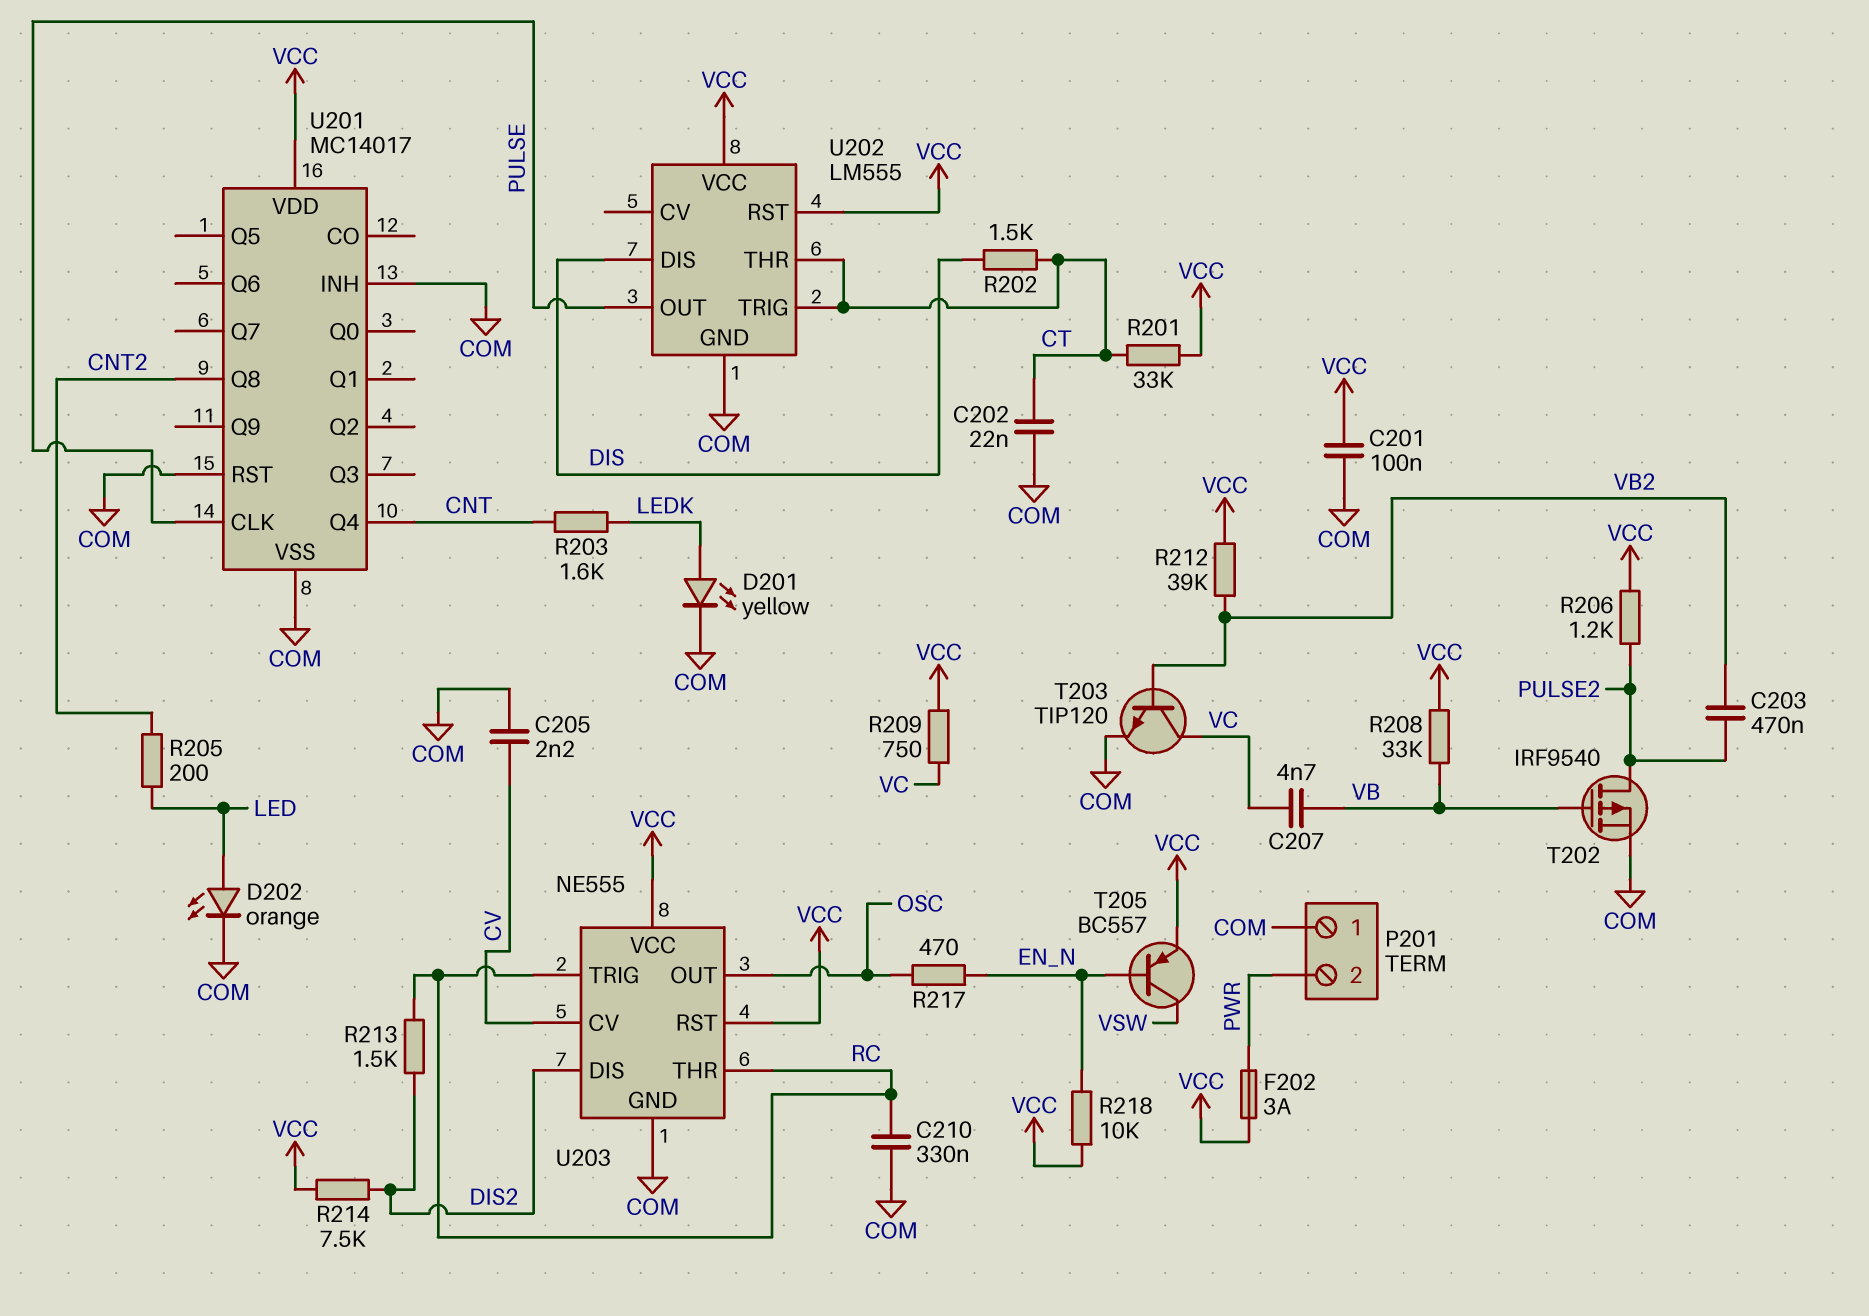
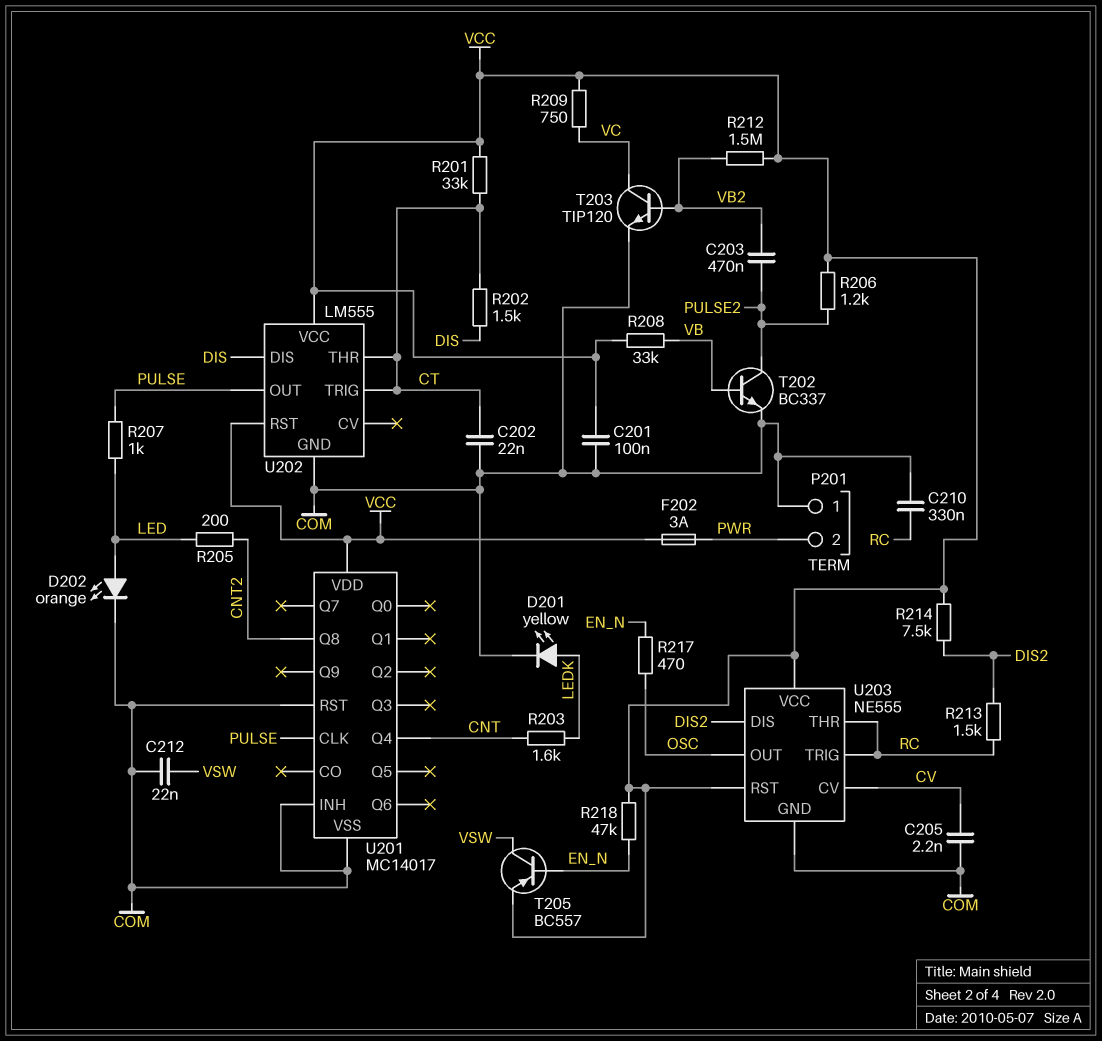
C207: 4.7nF (VB, VC) -> none
C212: none -> 22nF (COM, VSW)
R207: none -> 1k (LED, PULSE)
R212: 39k (VB2, VCC) -> 1.5M (VB2, VCC)
R218: 10k (EN_N, VCC) -> 47k (EN_N, VCC)
T202: PMOS IRF9540 (G VB, D PULSE2, S COM) -> NPN BC337 (B VB, C PULSE2, E COM)

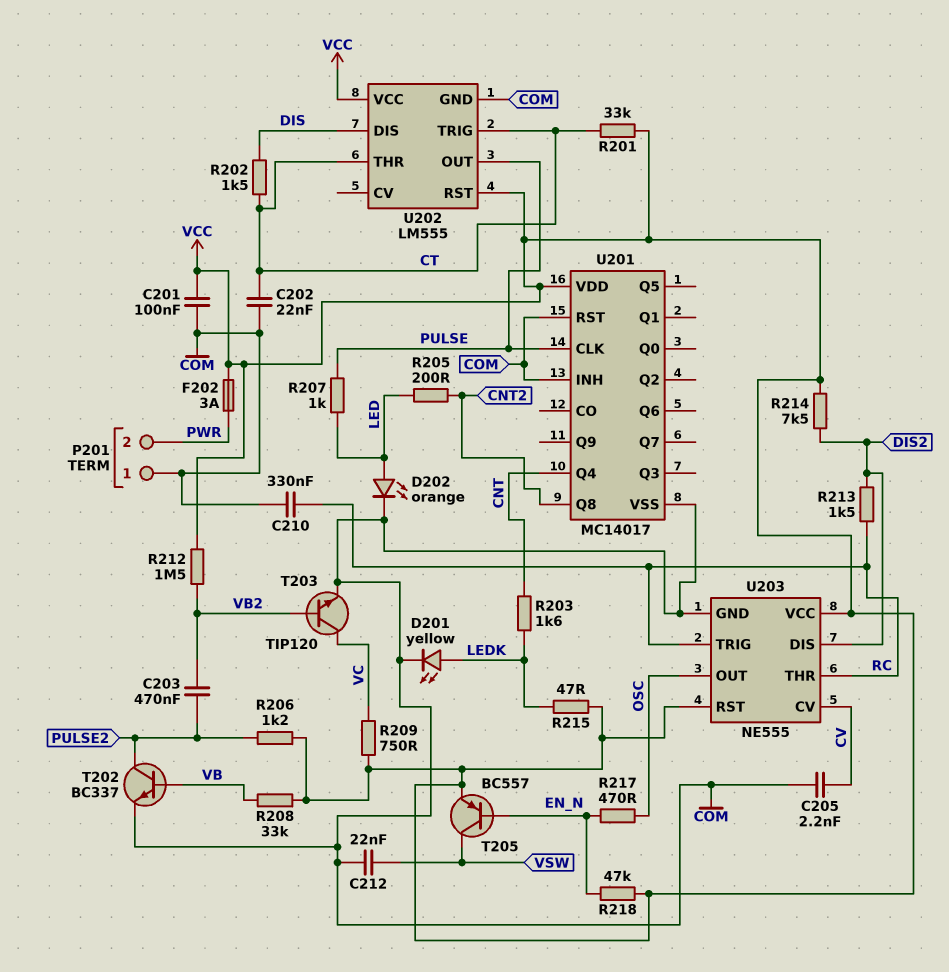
R215: none -> 47 (LEDK, VCC)

